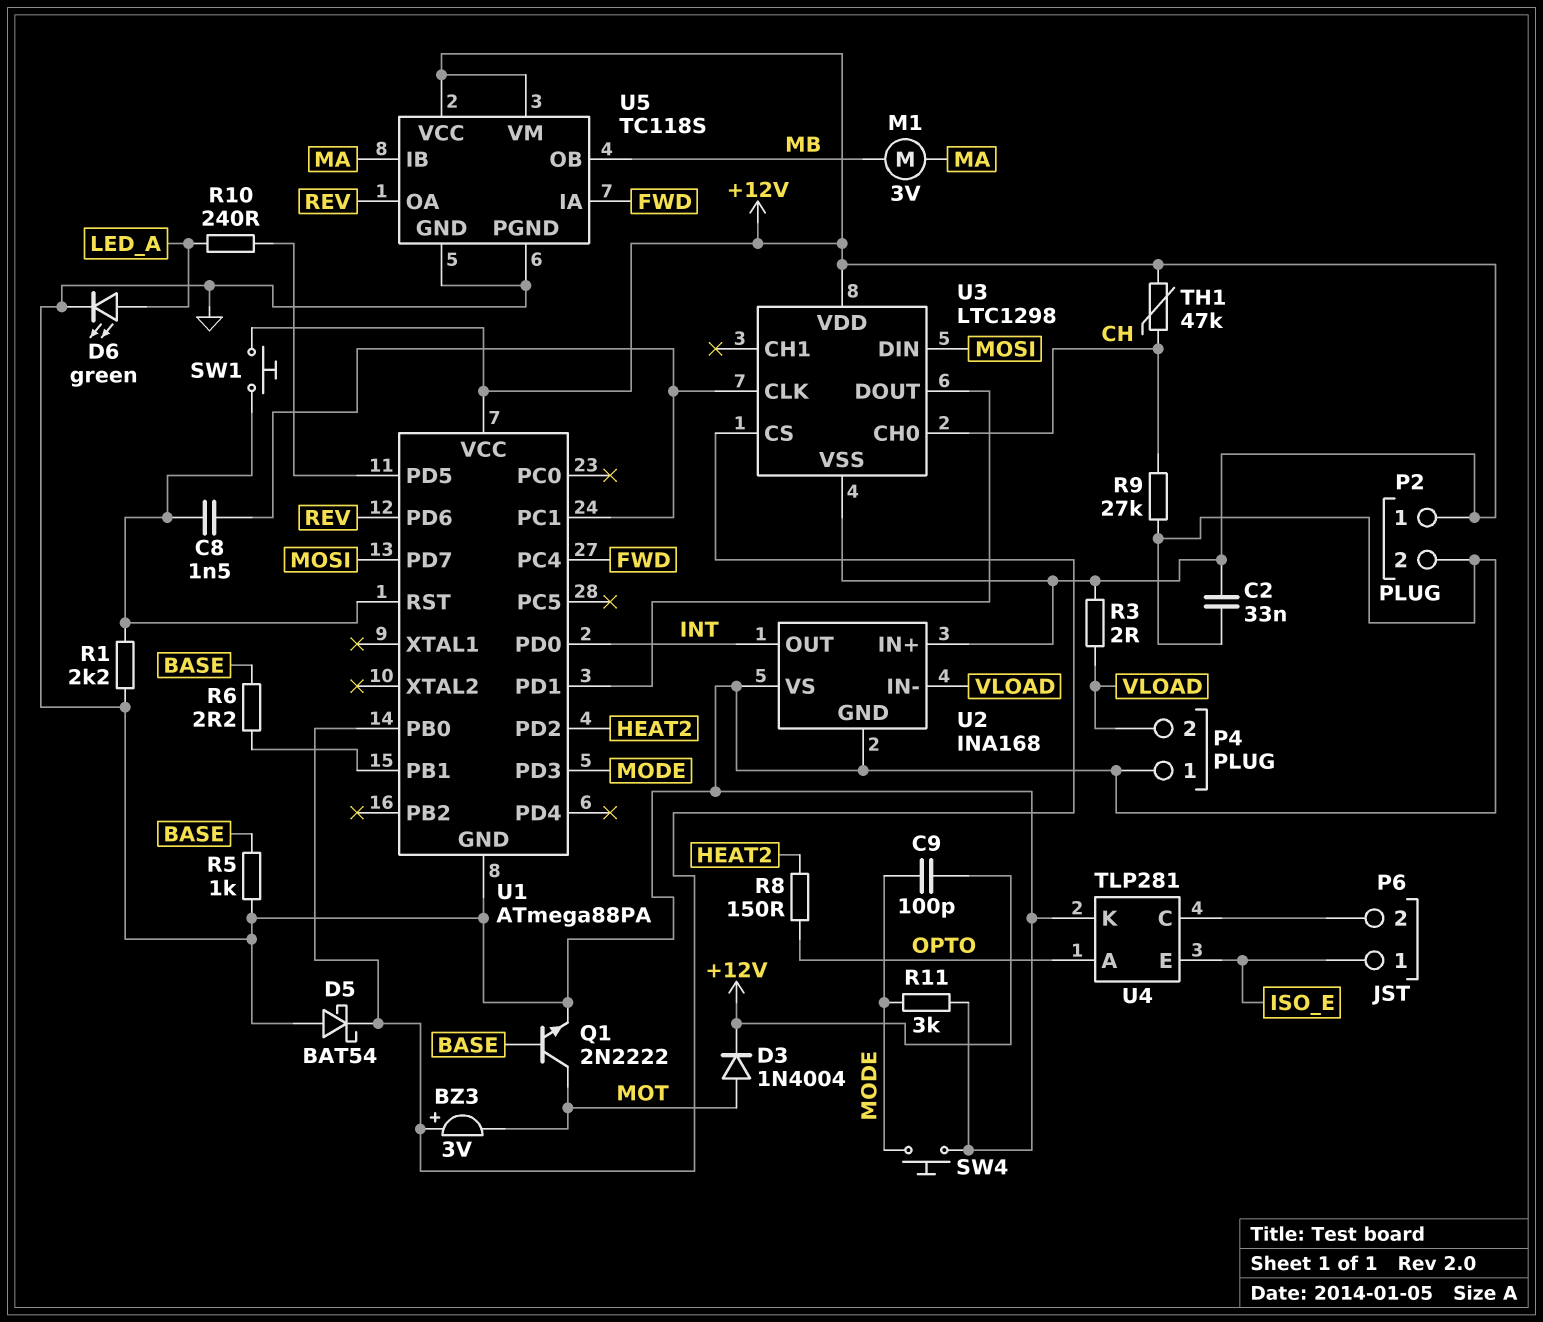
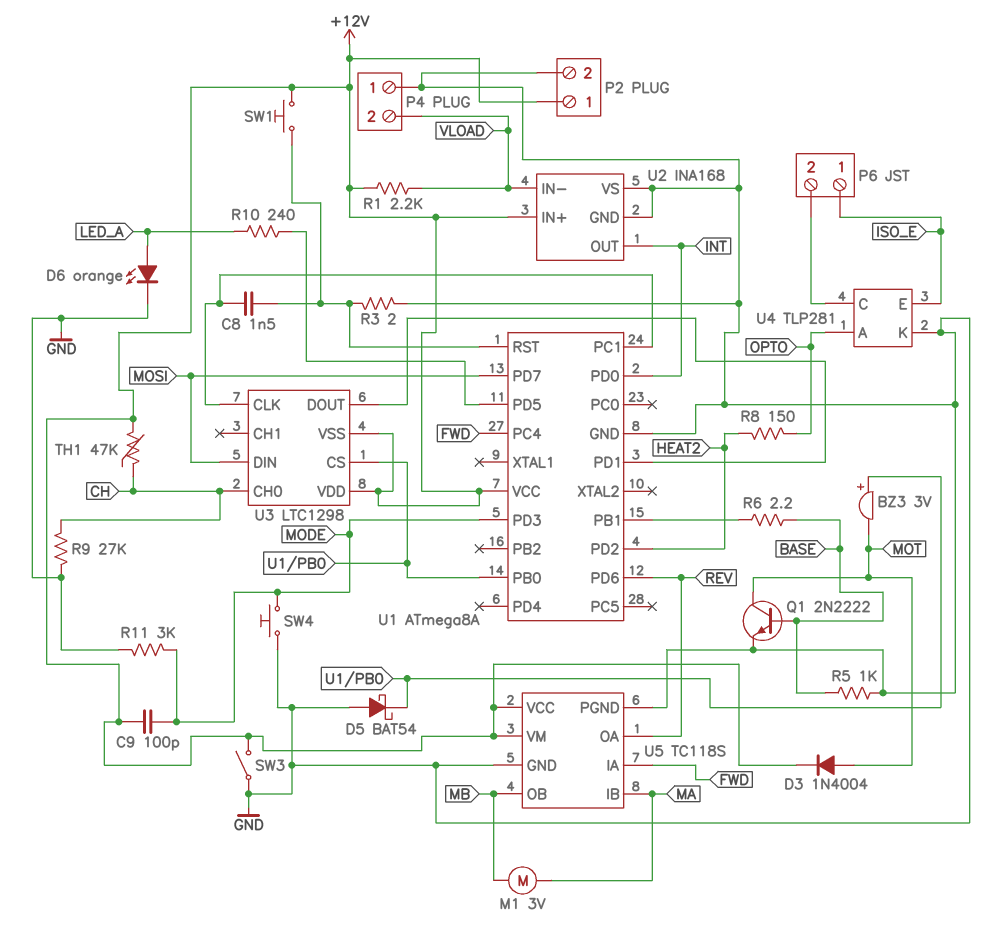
C2: 33nF (+12V, GND) -> none
D6: LED green (A LED_A, K GND) -> LED orange (A LED_A, K GND)
R1: 2.2k (GND, U1/RST) -> 2.2k (+12V, VLOAD)
R3: 2 (+12V, VLOAD) -> 2 (GND, U1/RST)
SW3: none -> switch (+12V, GND)
U1: ATmega88PA -> ATmega8A

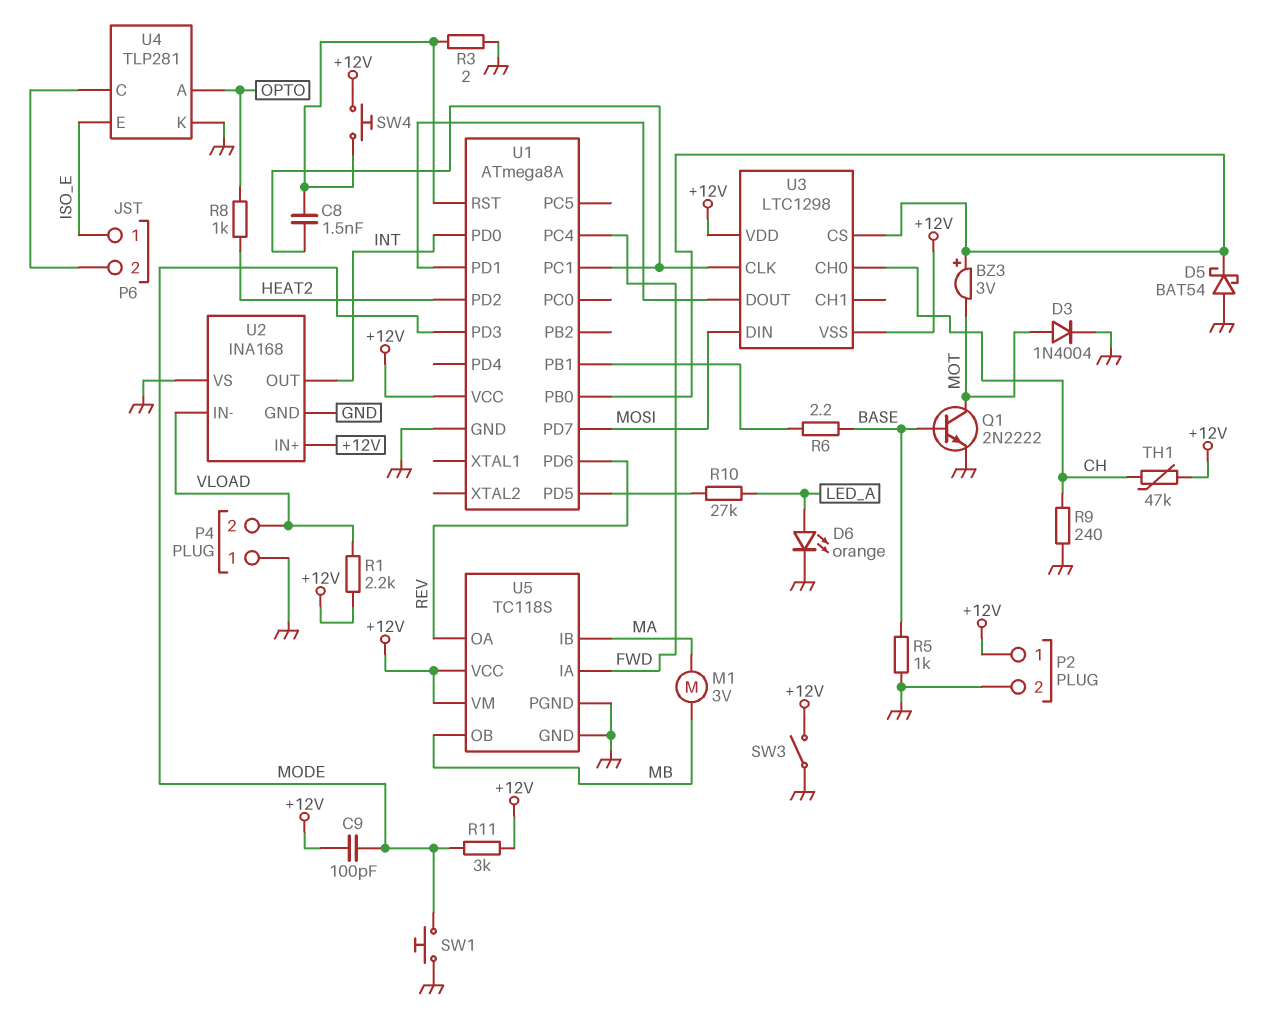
D3: diode 1N4004 (A MOT, K +12V) -> diode 1N4004 (A MOT, K GND)
R8: 150 (HEAT2, OPTO) -> 1k (HEAT2, OPTO)
R9: 27k (CH, GND) -> 240 (CH, GND)
R10: 240 (LED_A, U1/PD5) -> 27k (LED_A, U1/PD5)
R11: 3k (GND, MODE) -> 3k (+12V, MODE)
SW1: button (+12V, U1/RST) -> button (GND, MODE)
SW4: button (GND, MODE) -> button (+12V, U1/RST)

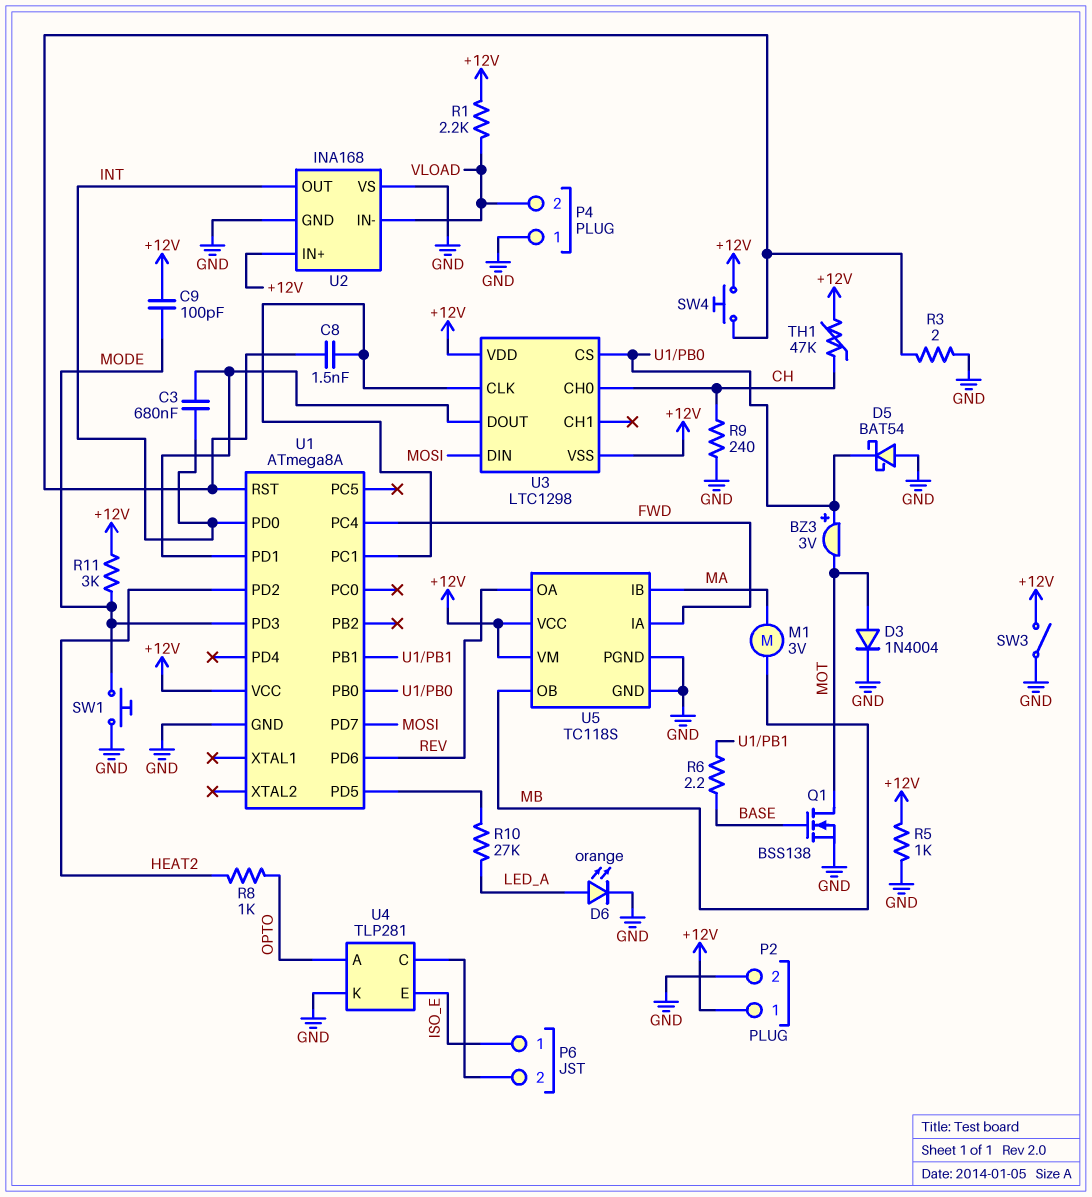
C3: none -> 680nF (INT, U1/PD1)
Q1: NPN 2N2222 (B BASE, C MOT, E GND) -> NMOS BSS138 (G BASE, D MOT, S GND)
R5: 1k (BASE, GND) -> 1k (+12V, GND)

